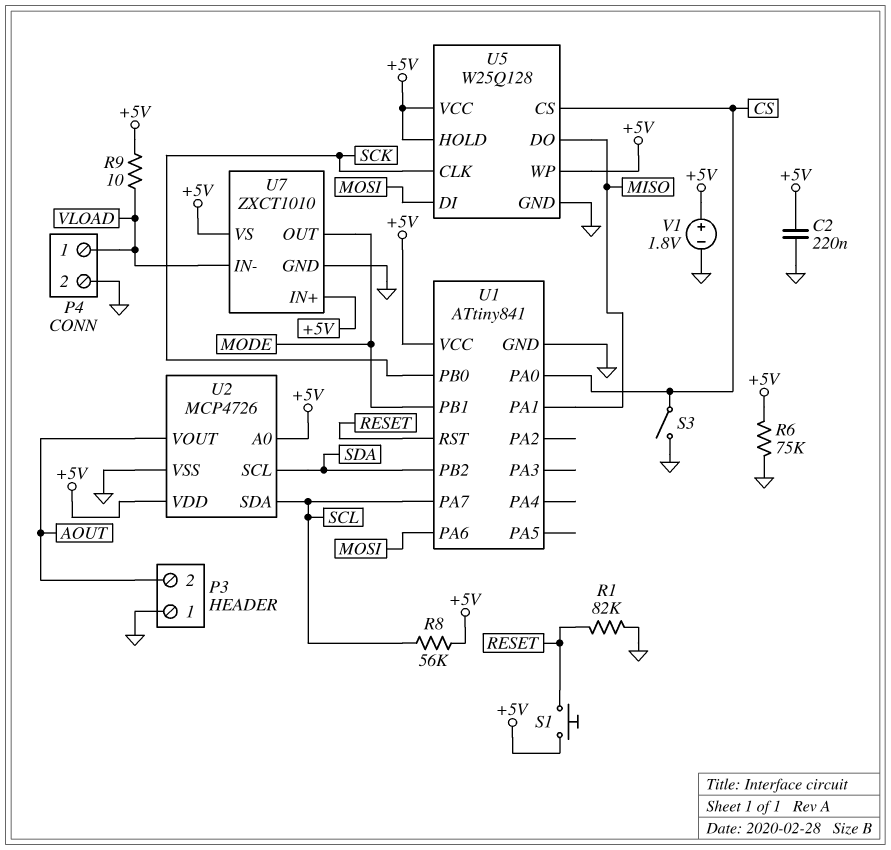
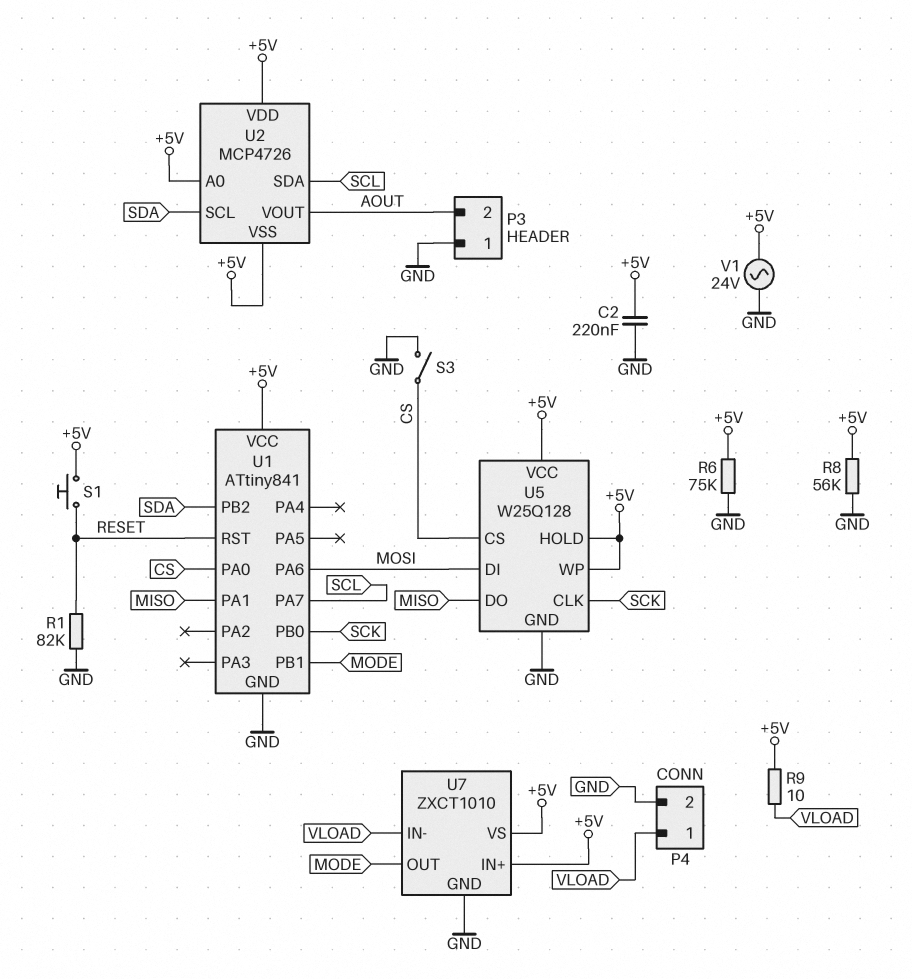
R8: 56k (+5V, SCL) -> 56k (+5V, GND)
U2 pin VSS: GND -> +5V
V1: 1.8V (plus +5V, minus GND) -> AC 24V (+5V, GND)

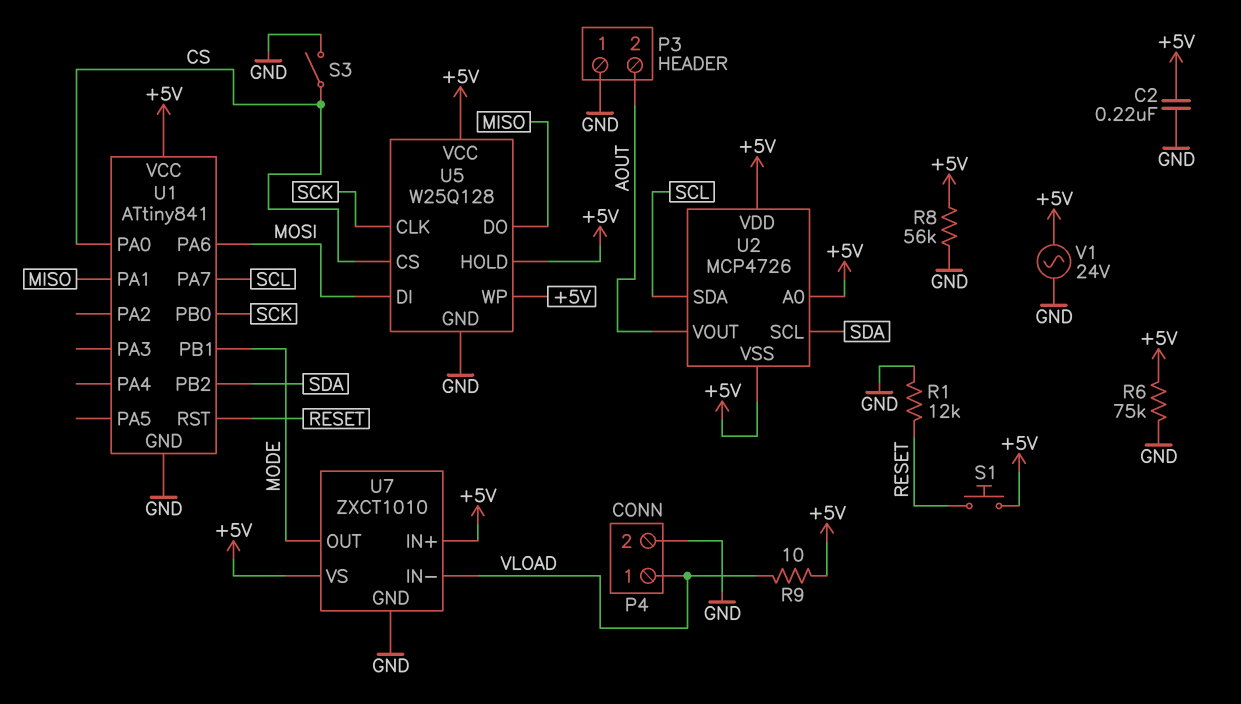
R1: 82k (GND, RESET) -> 12k (GND, RESET)

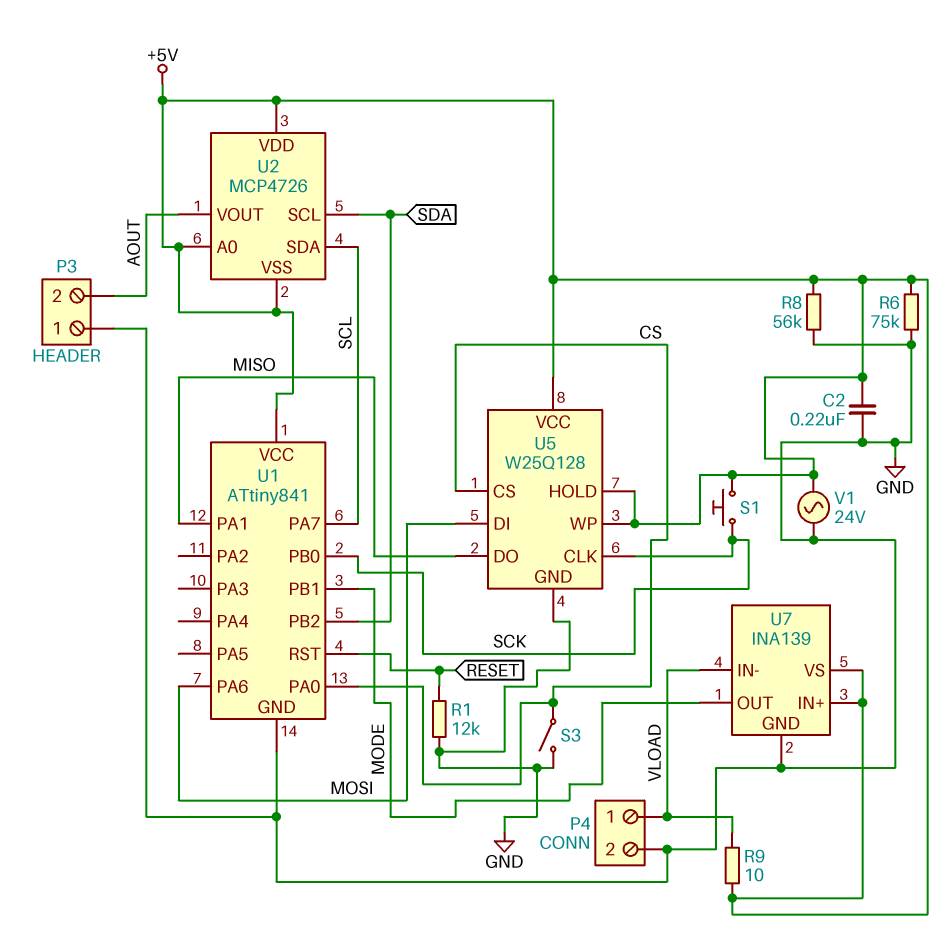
S1: button (+5V, RESET) -> button (+5V, SCK)
U7: ZXCT1010 -> INA139

